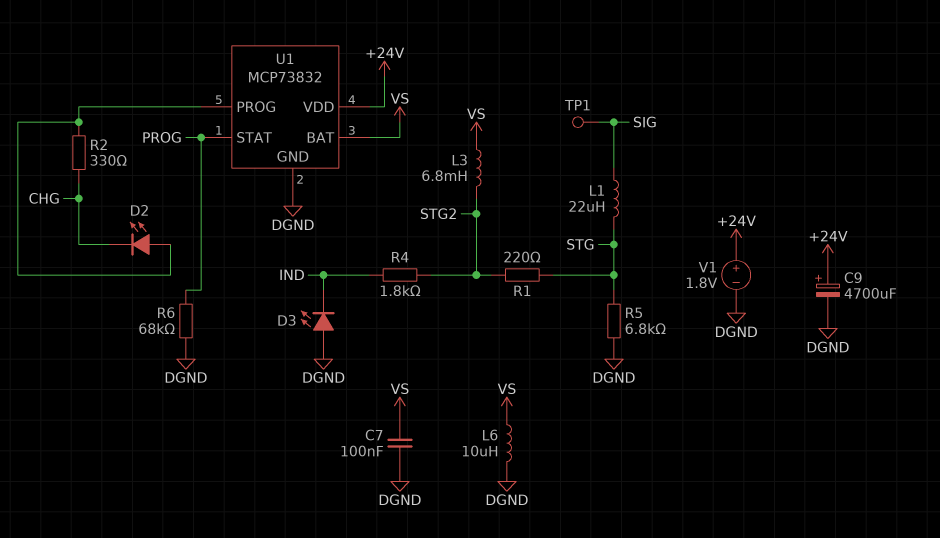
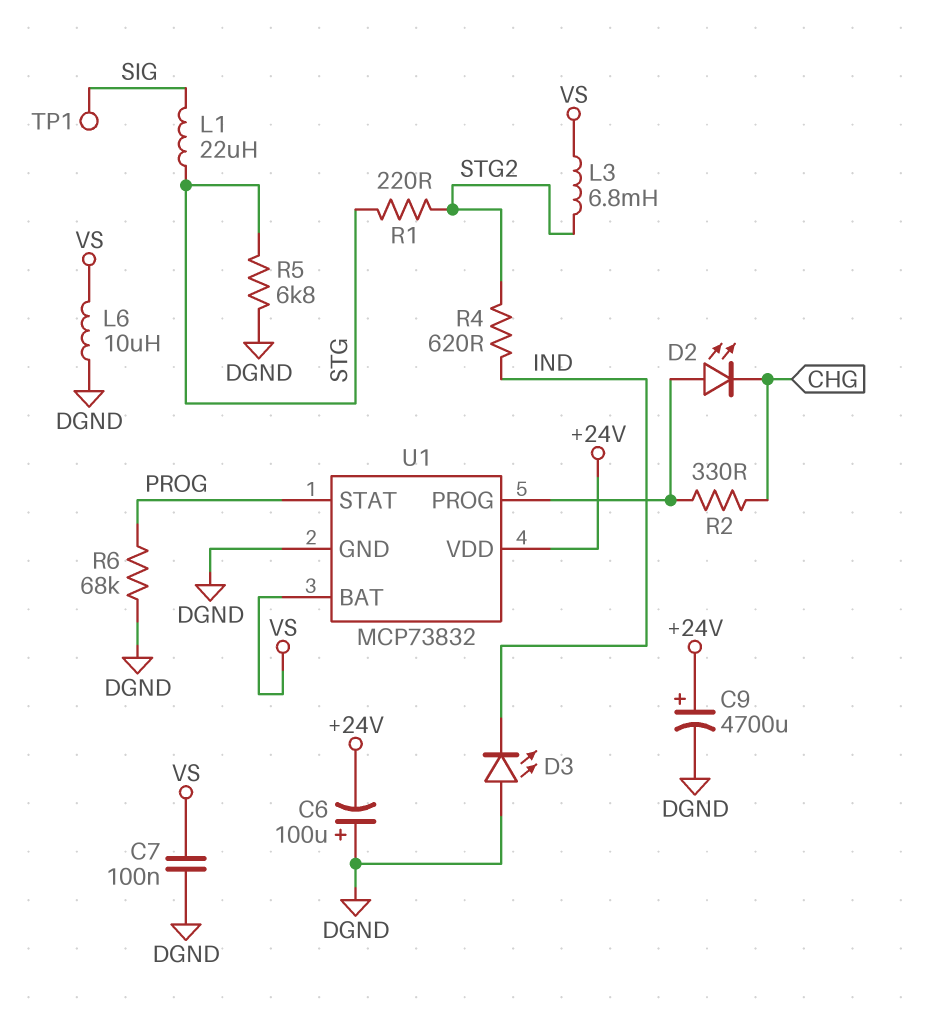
C6: none -> 100uF (plus DGND, minus +24V)
R4: 1.8k (IND, STG2) -> 620 (IND, STG2)
V1: 1.8V (plus +24V, minus DGND) -> none

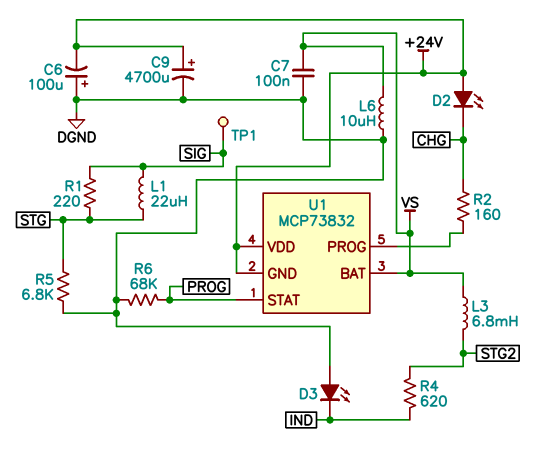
D2: LED (A U1/PROG, K CHG) -> LED (A +24V, K CHG)
R1: 220 (STG, STG2) -> 220 (SIG, STG)
R2: 330 (CHG, U1/PROG) -> 160 (CHG, U1/PROG)
U1 pin GND: DGND -> +24V

